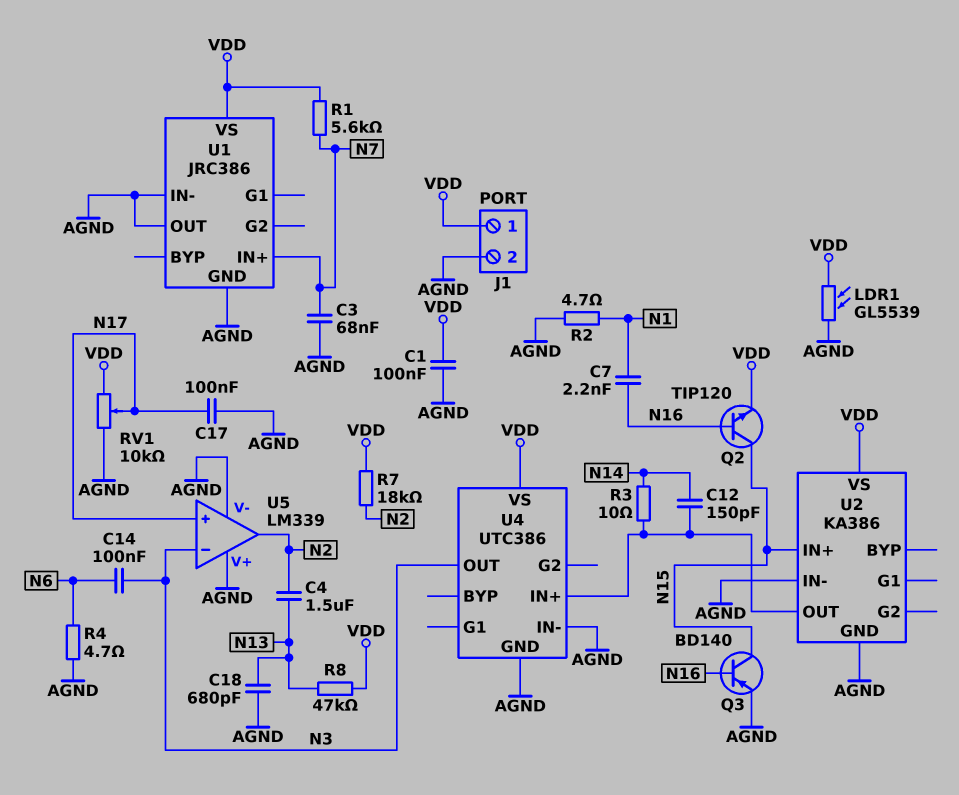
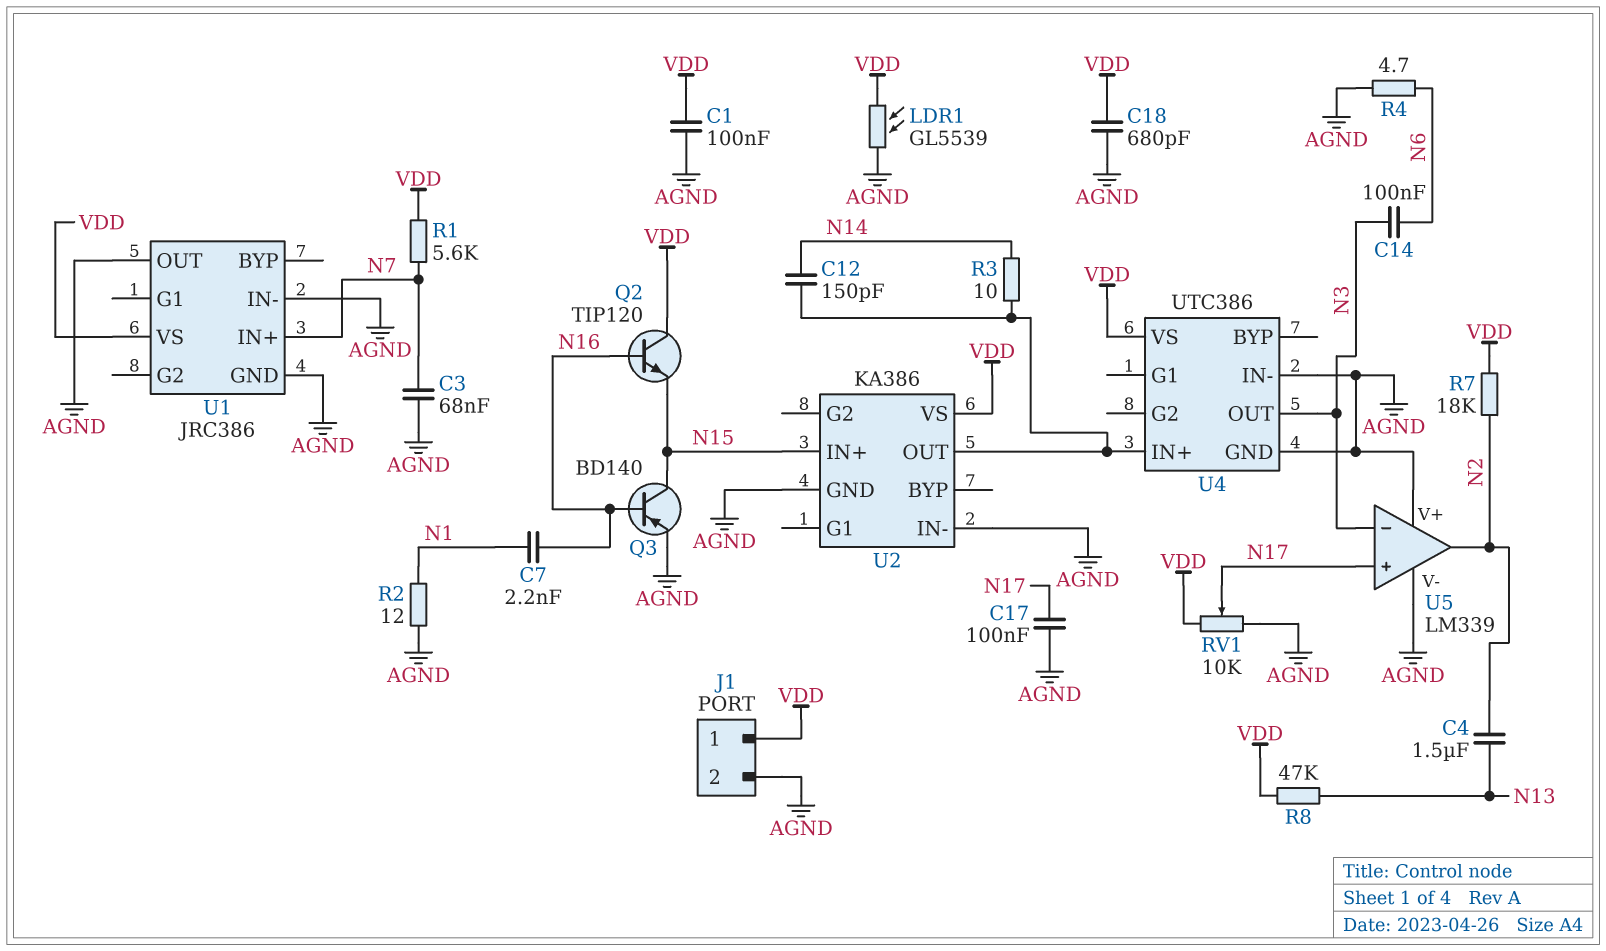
C18: 680pF (AGND, N13) -> 680pF (AGND, VDD)
Q2: NPN TIP120 (B N16, C N15, E VDD) -> NPN TIP120 (B N16, C VDD, E N15)
R2: 4.7 (AGND, N1) -> 12 (AGND, N1)

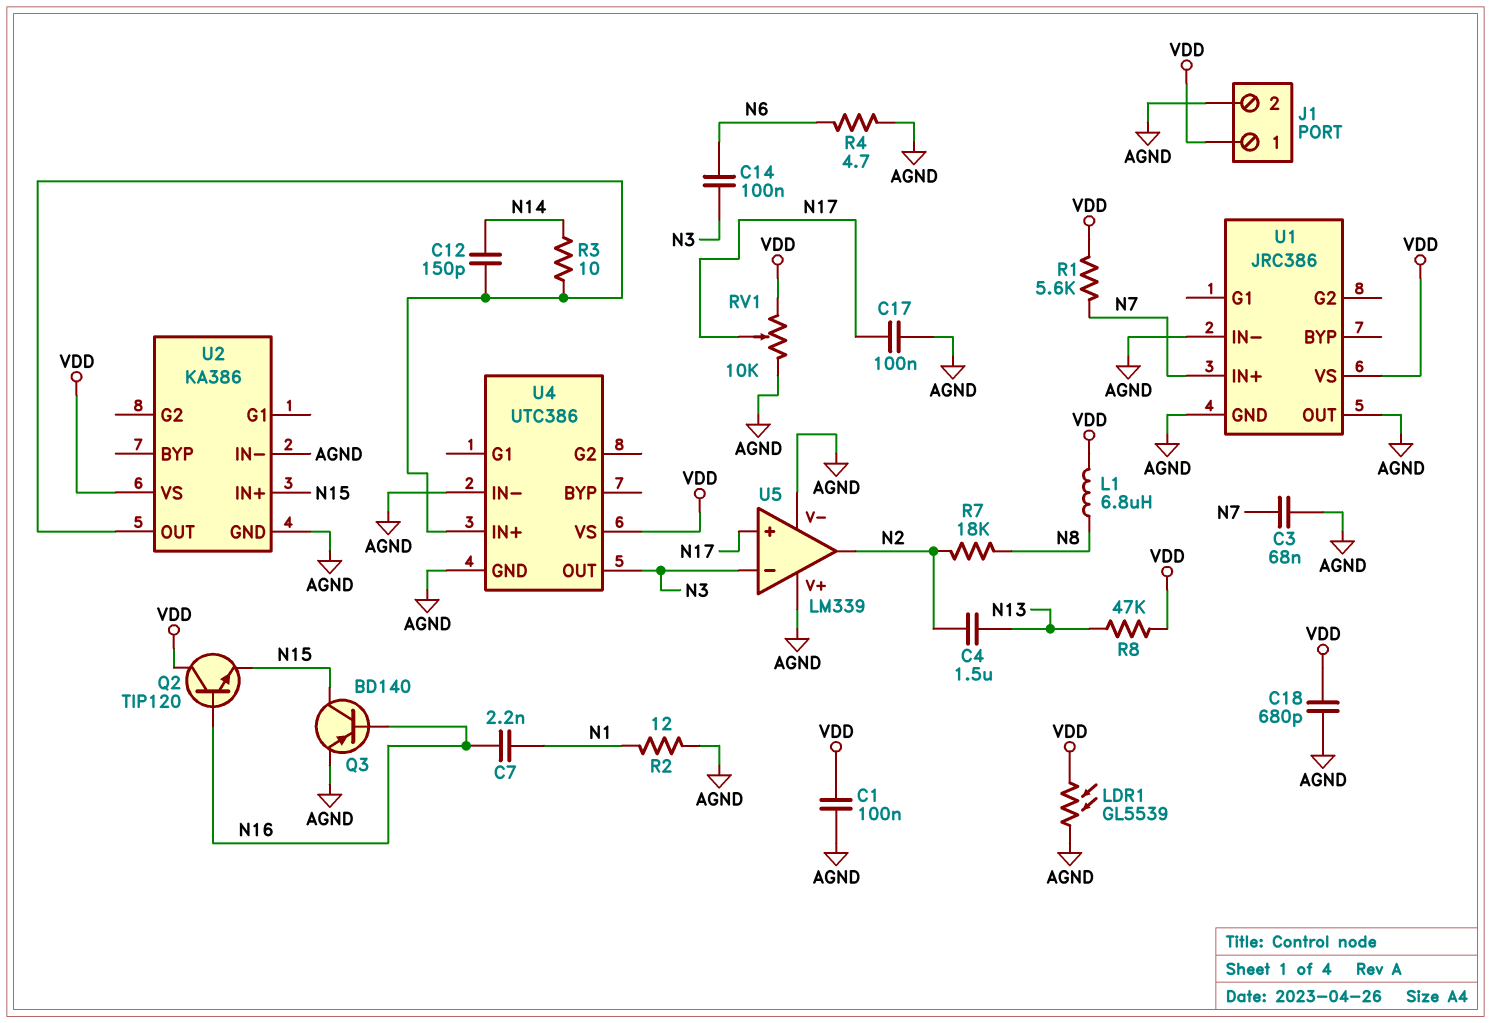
L1: none -> 6.8uH (N8, VDD)
R7: 18k (N2, VDD) -> 18k (N2, N8)

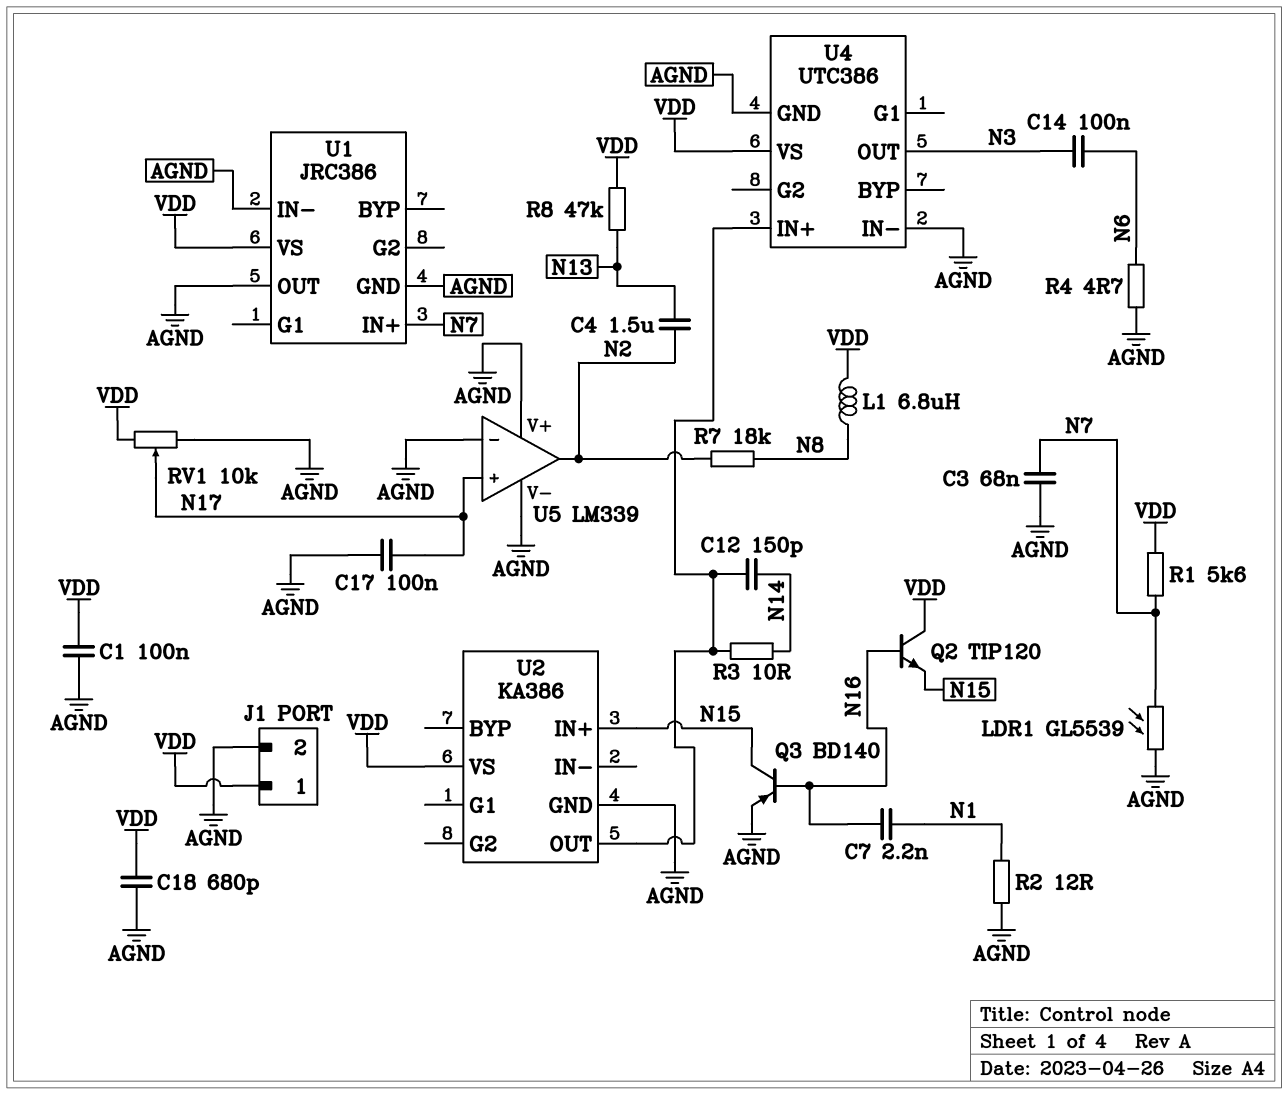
LDR1: GL5539 (AGND, VDD) -> GL5539 (AGND, N7)
U2 pin IN-: AGND -> none
U5 pin in-: N3 -> AGND

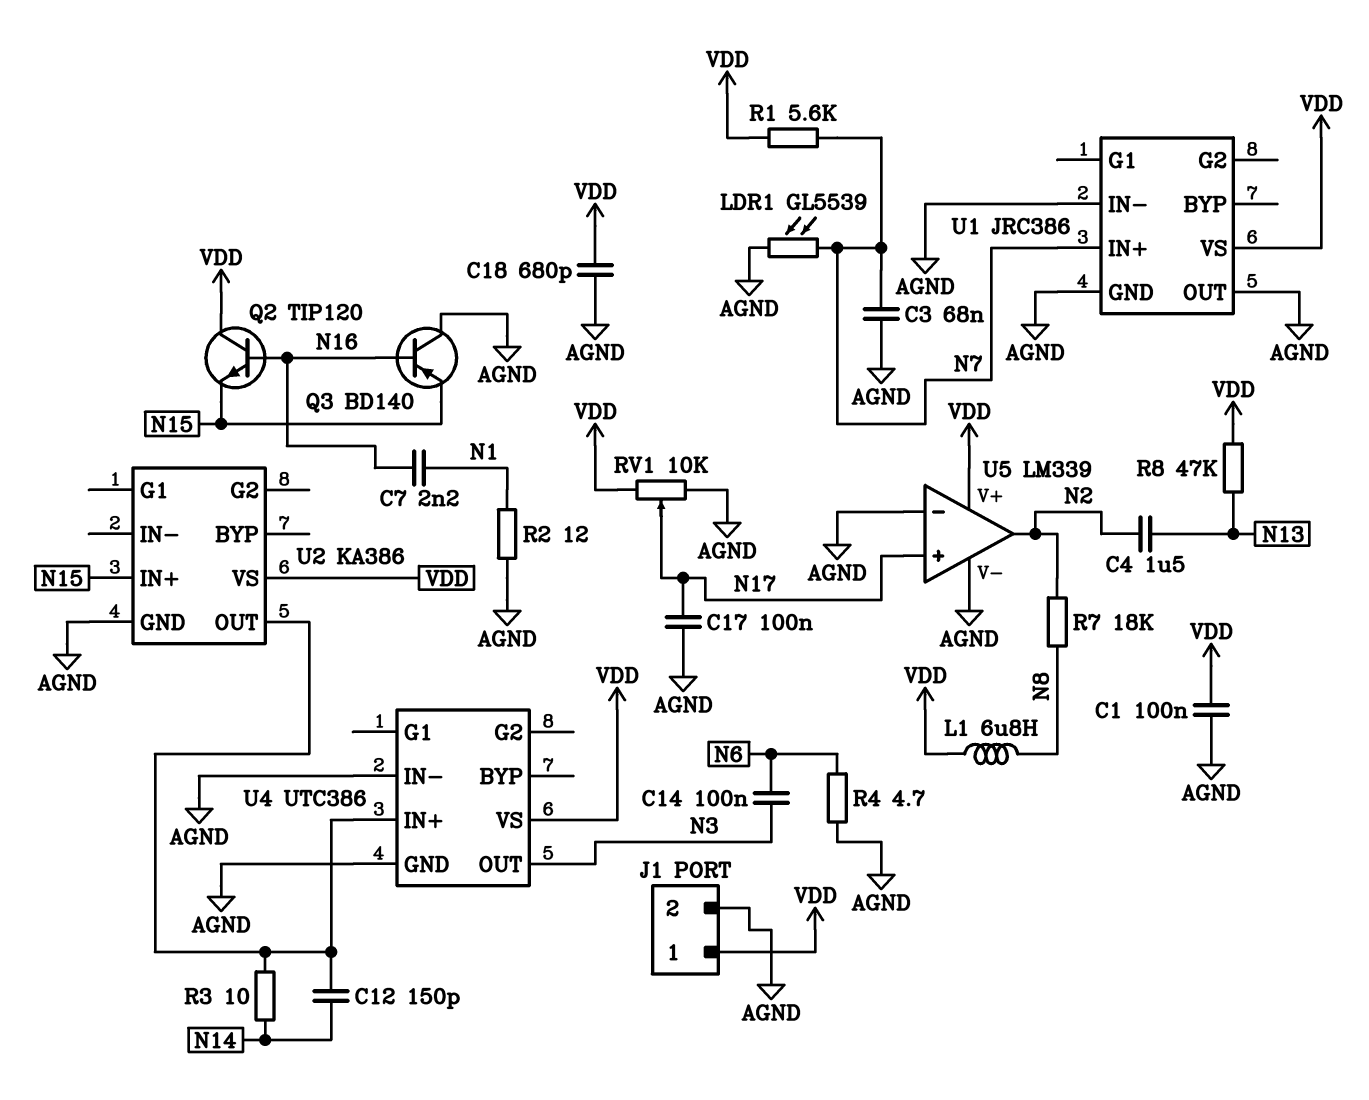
Q3: PNP BD140 (B N16, C N15, E AGND) -> PNP BD140 (B N16, C AGND, E N15)
U5 pin V+: AGND -> VDD

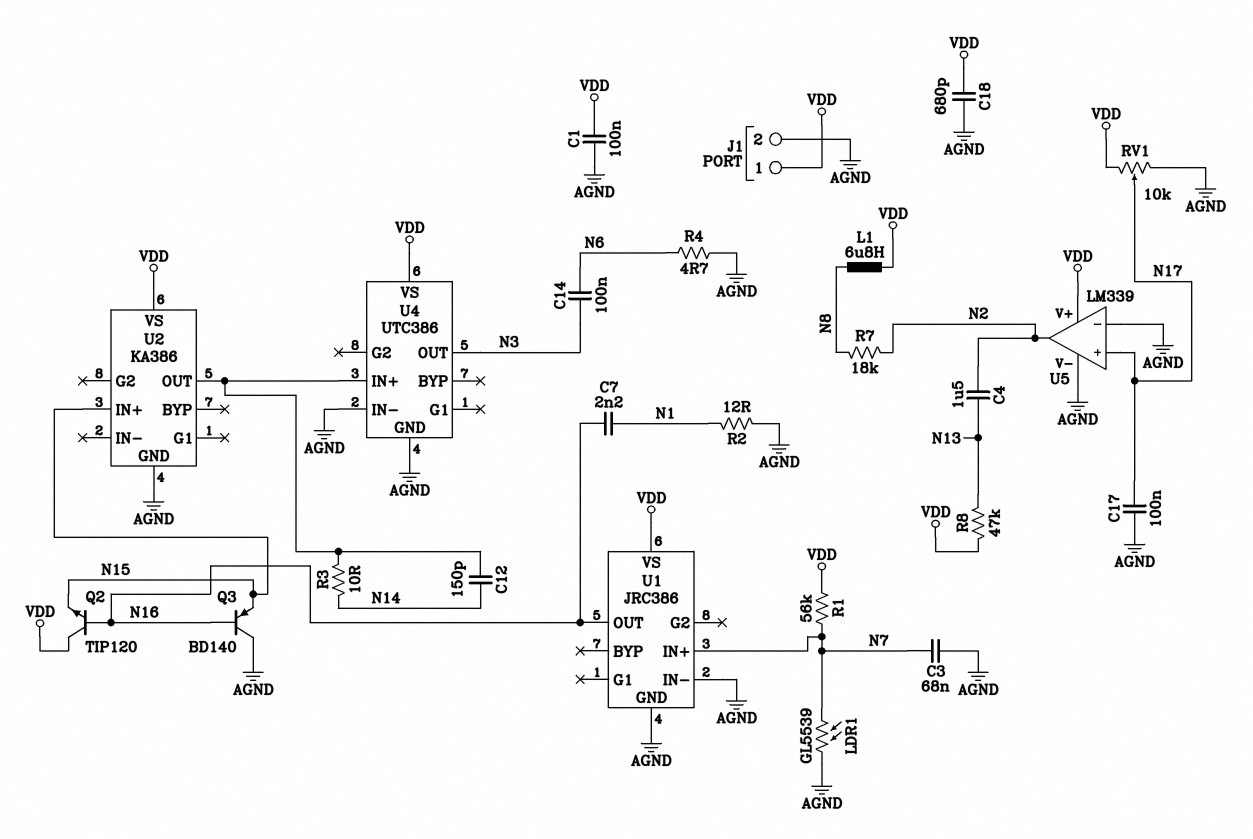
R1: 5.6k (N7, VDD) -> 56k (N7, VDD)
U1 pin OUT: AGND -> N16

